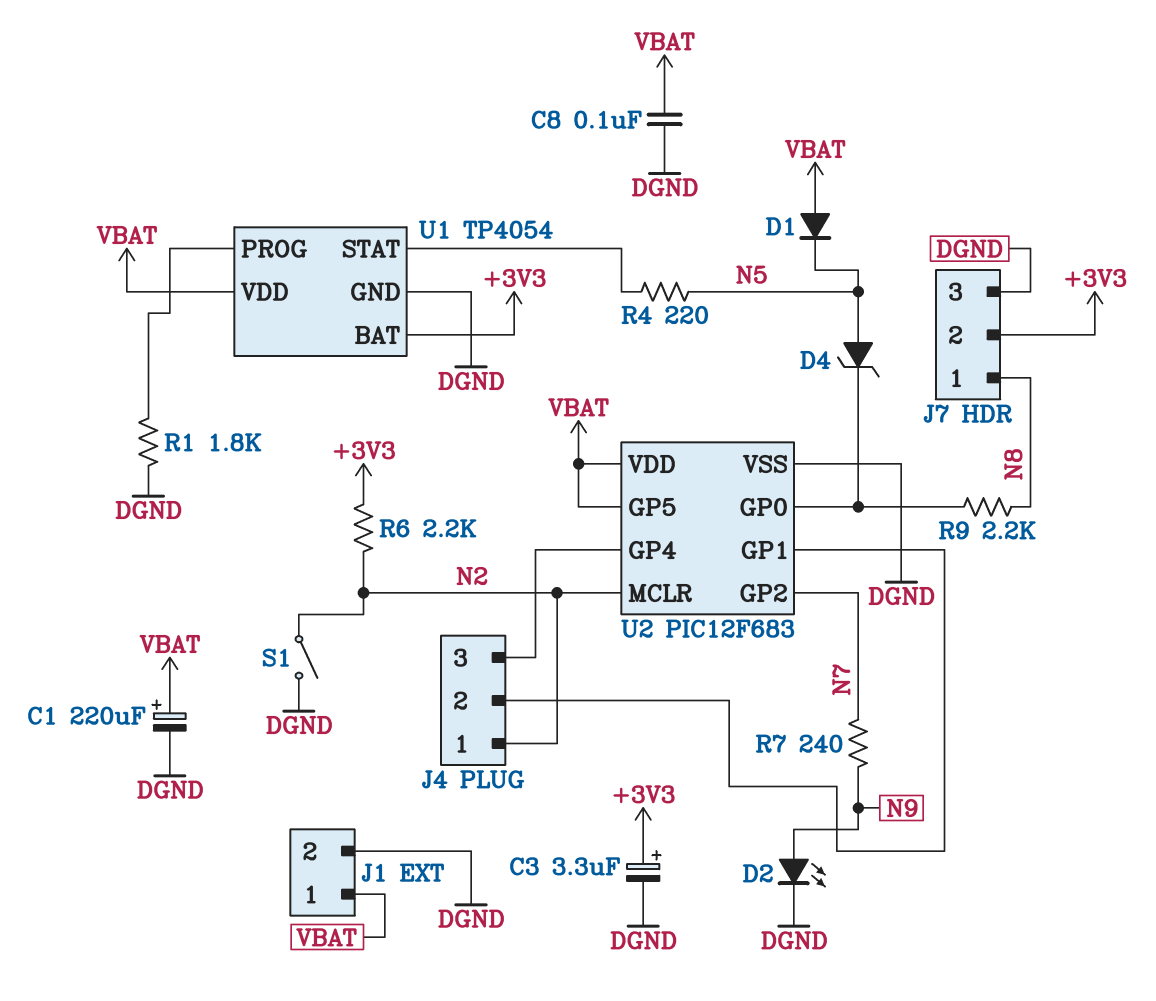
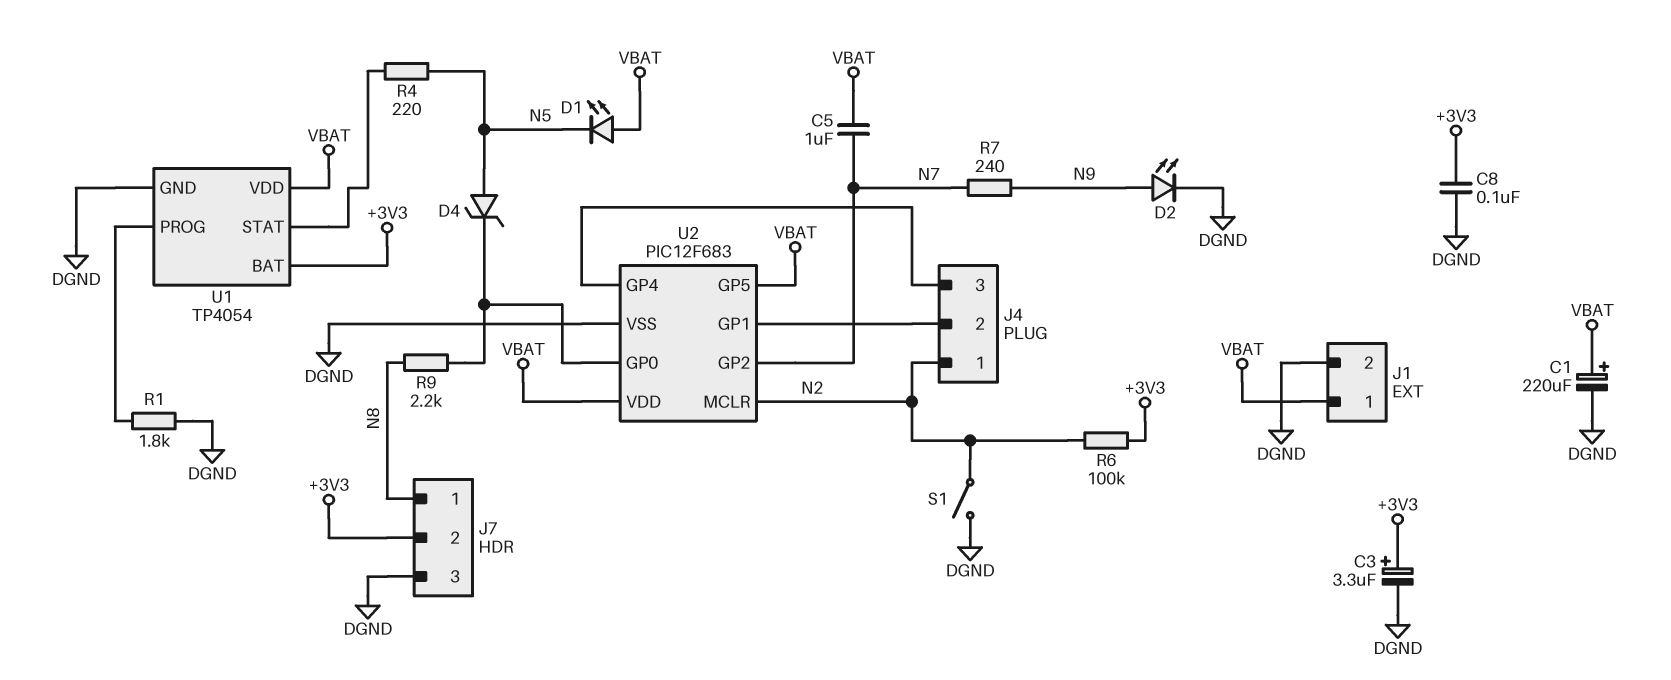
C5: none -> 1uF (N7, VBAT)
C8: 100nF (DGND, VBAT) -> 100nF (+3V3, DGND)
D1: diode (A VBAT, K N5) -> LED (A VBAT, K N5)
R6: 2.2k (+3V3, N2) -> 100k (+3V3, N2)

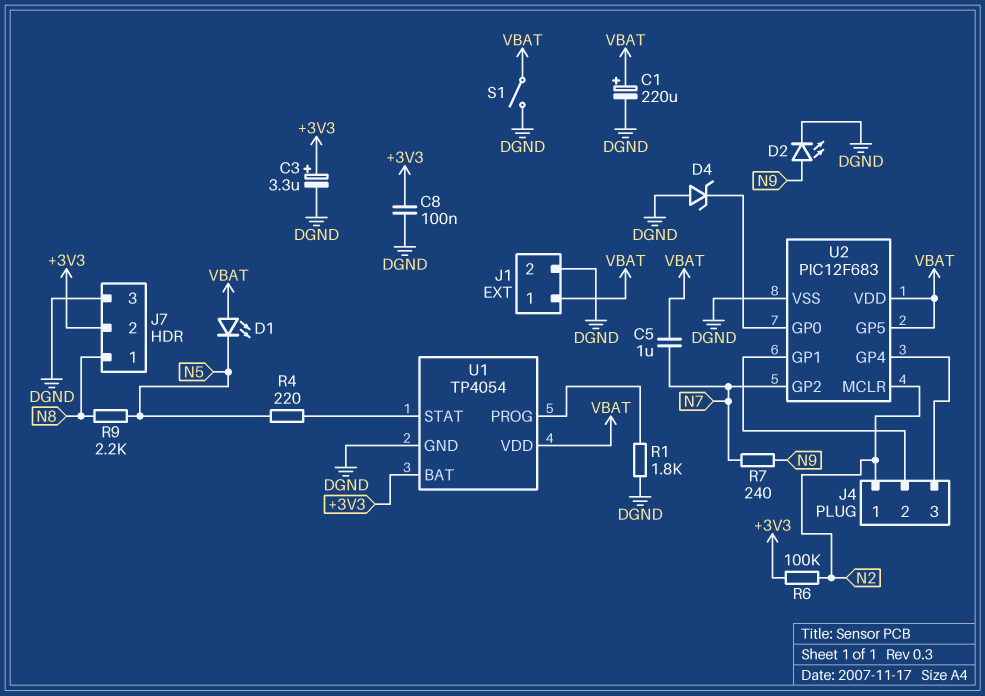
D4: zener (A N5, K U2/GP0) -> zener (A DGND, K U2/GP0)
R9: 2.2k (N8, U2/GP0) -> 2.2k (N5, N8)
S1: switch (DGND, N2) -> switch (DGND, VBAT)

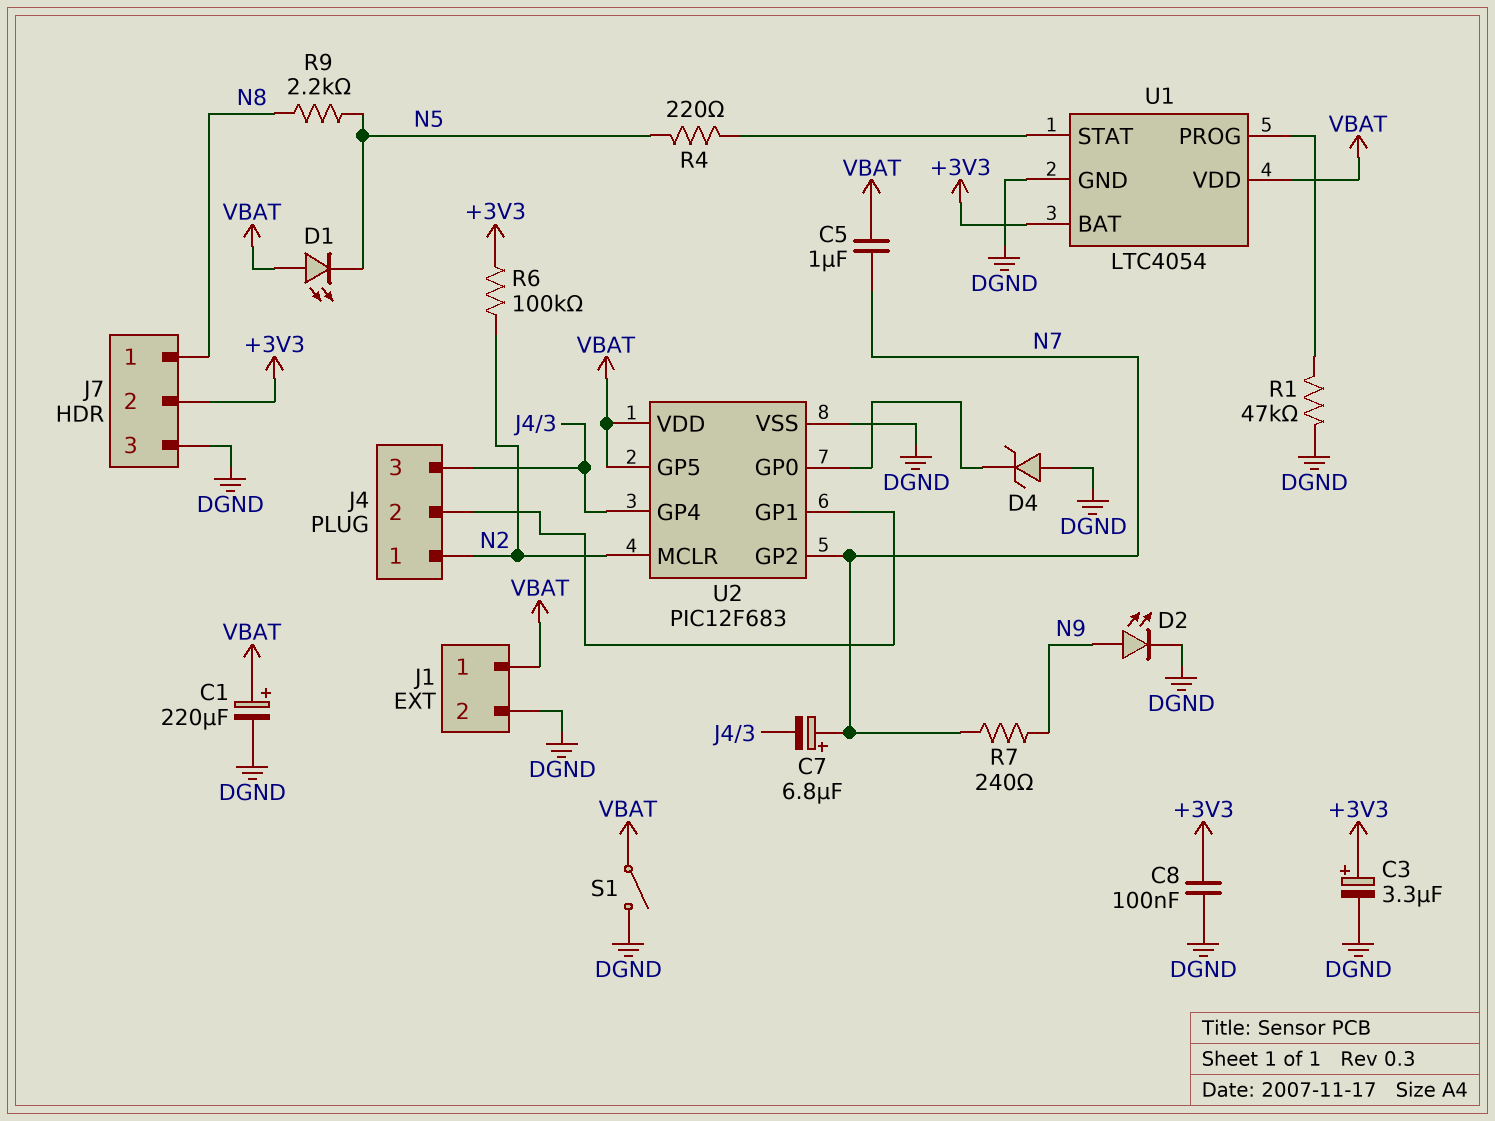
C7: none -> 6.8uF (plus N7, minus J4/3)
R1: 1.8k (DGND, U1/PROG) -> 47k (DGND, U1/PROG)
U1: TP4054 -> LTC4054

